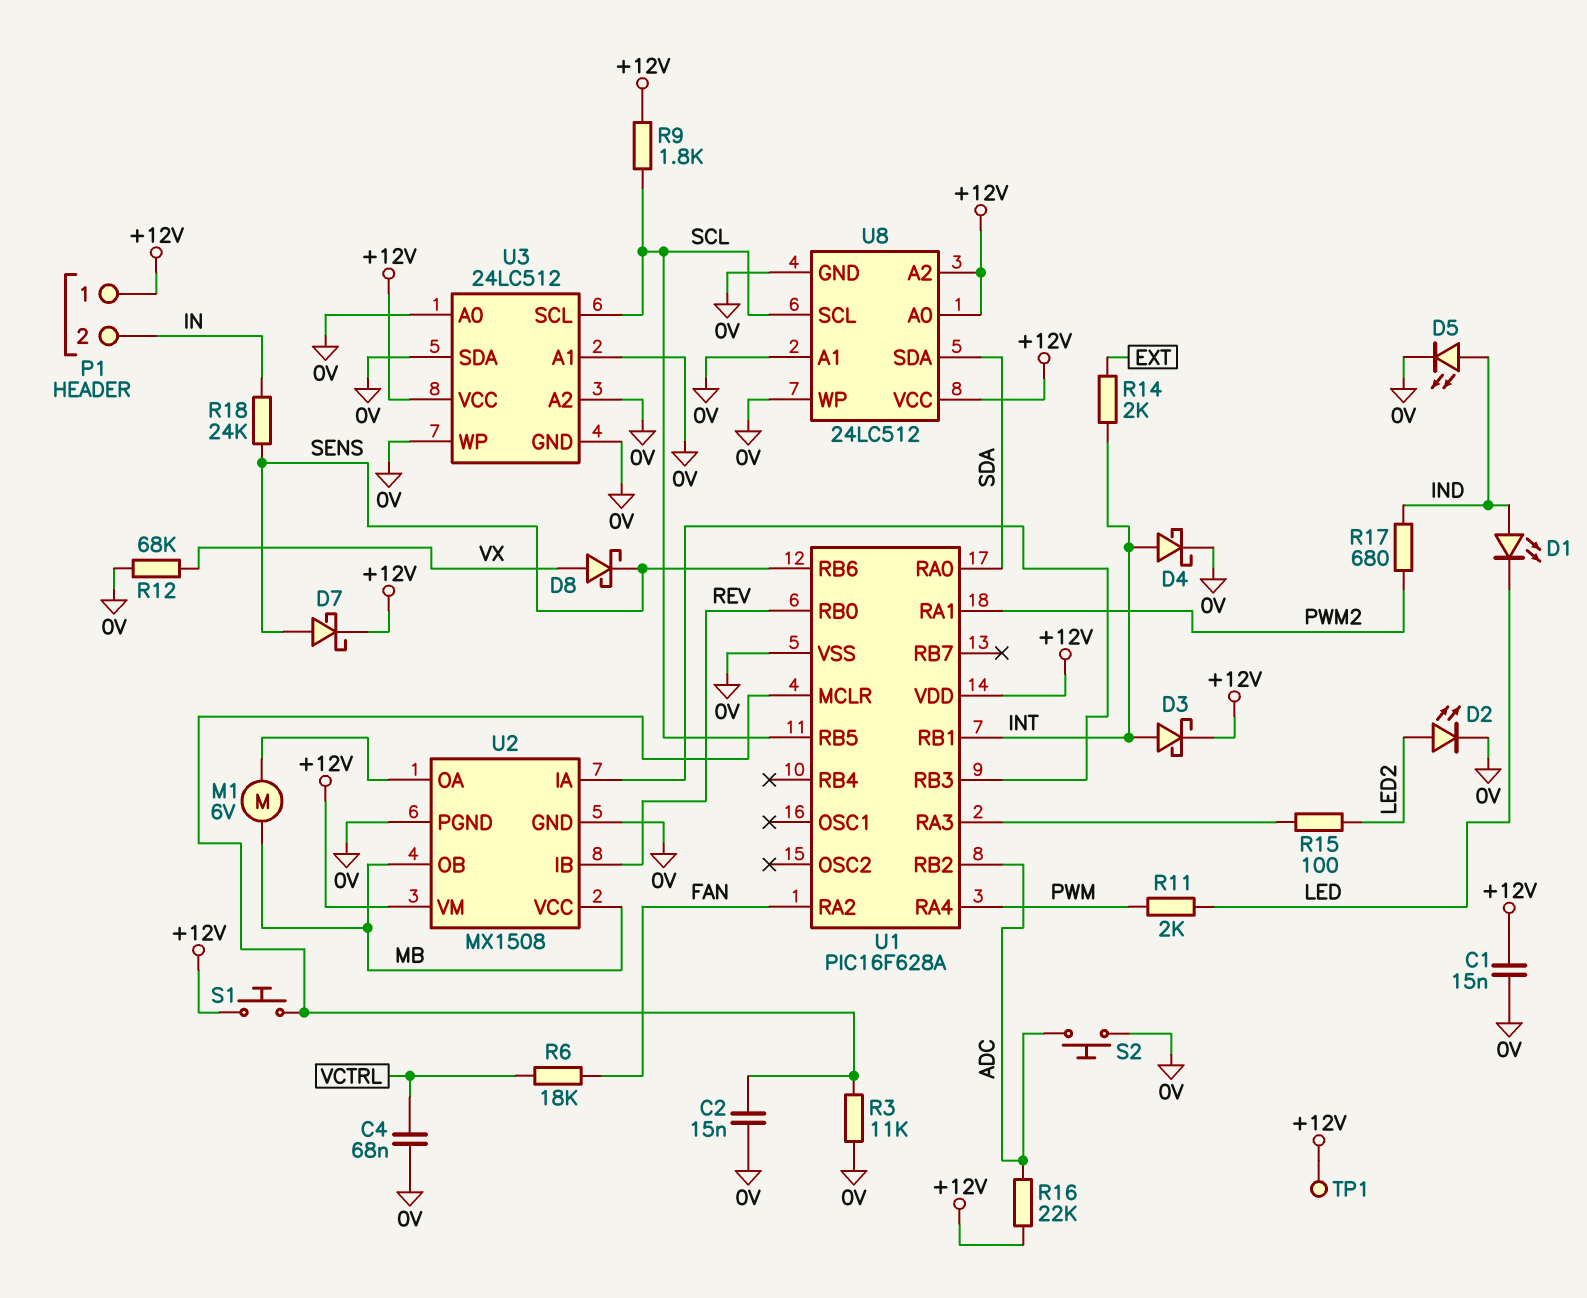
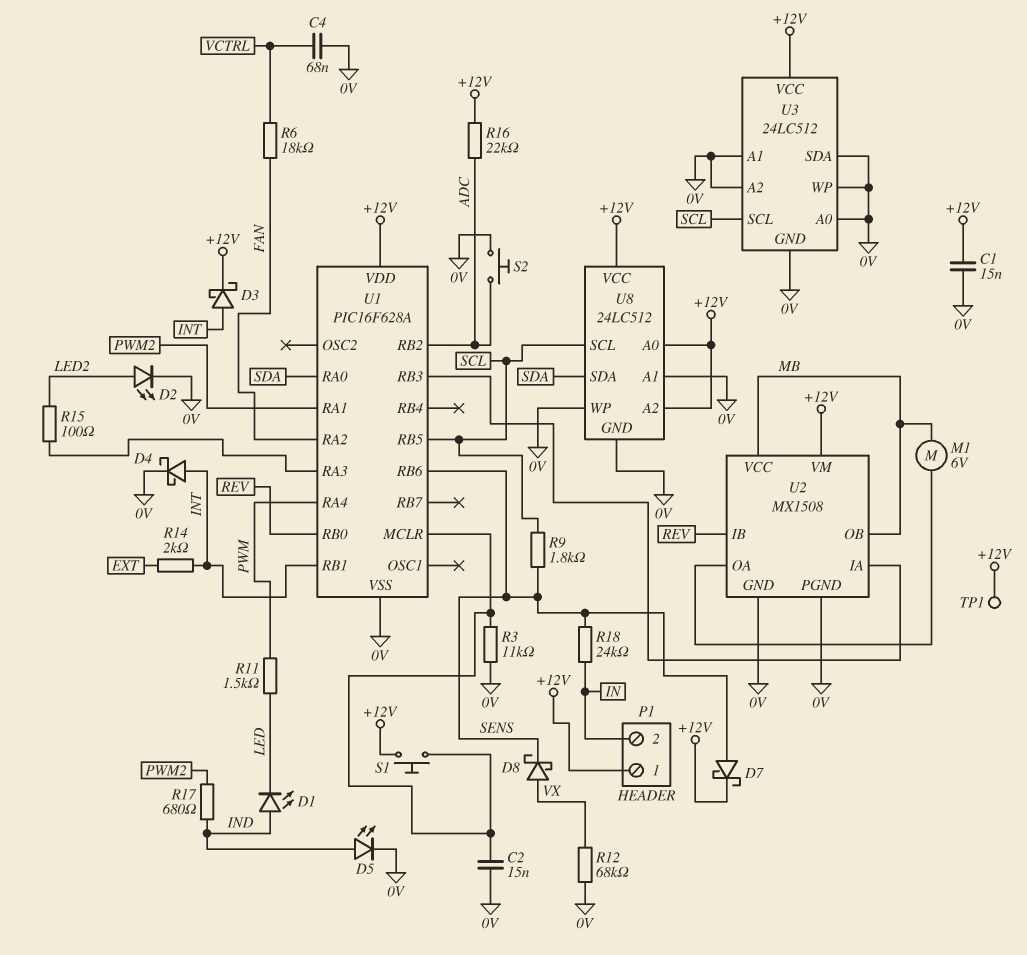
R9: 1.8k (+12V, SCL) -> 1.8k (SCL, SENS)
R11: 2k (LED, PWM) -> 1.5k (LED, PWM)

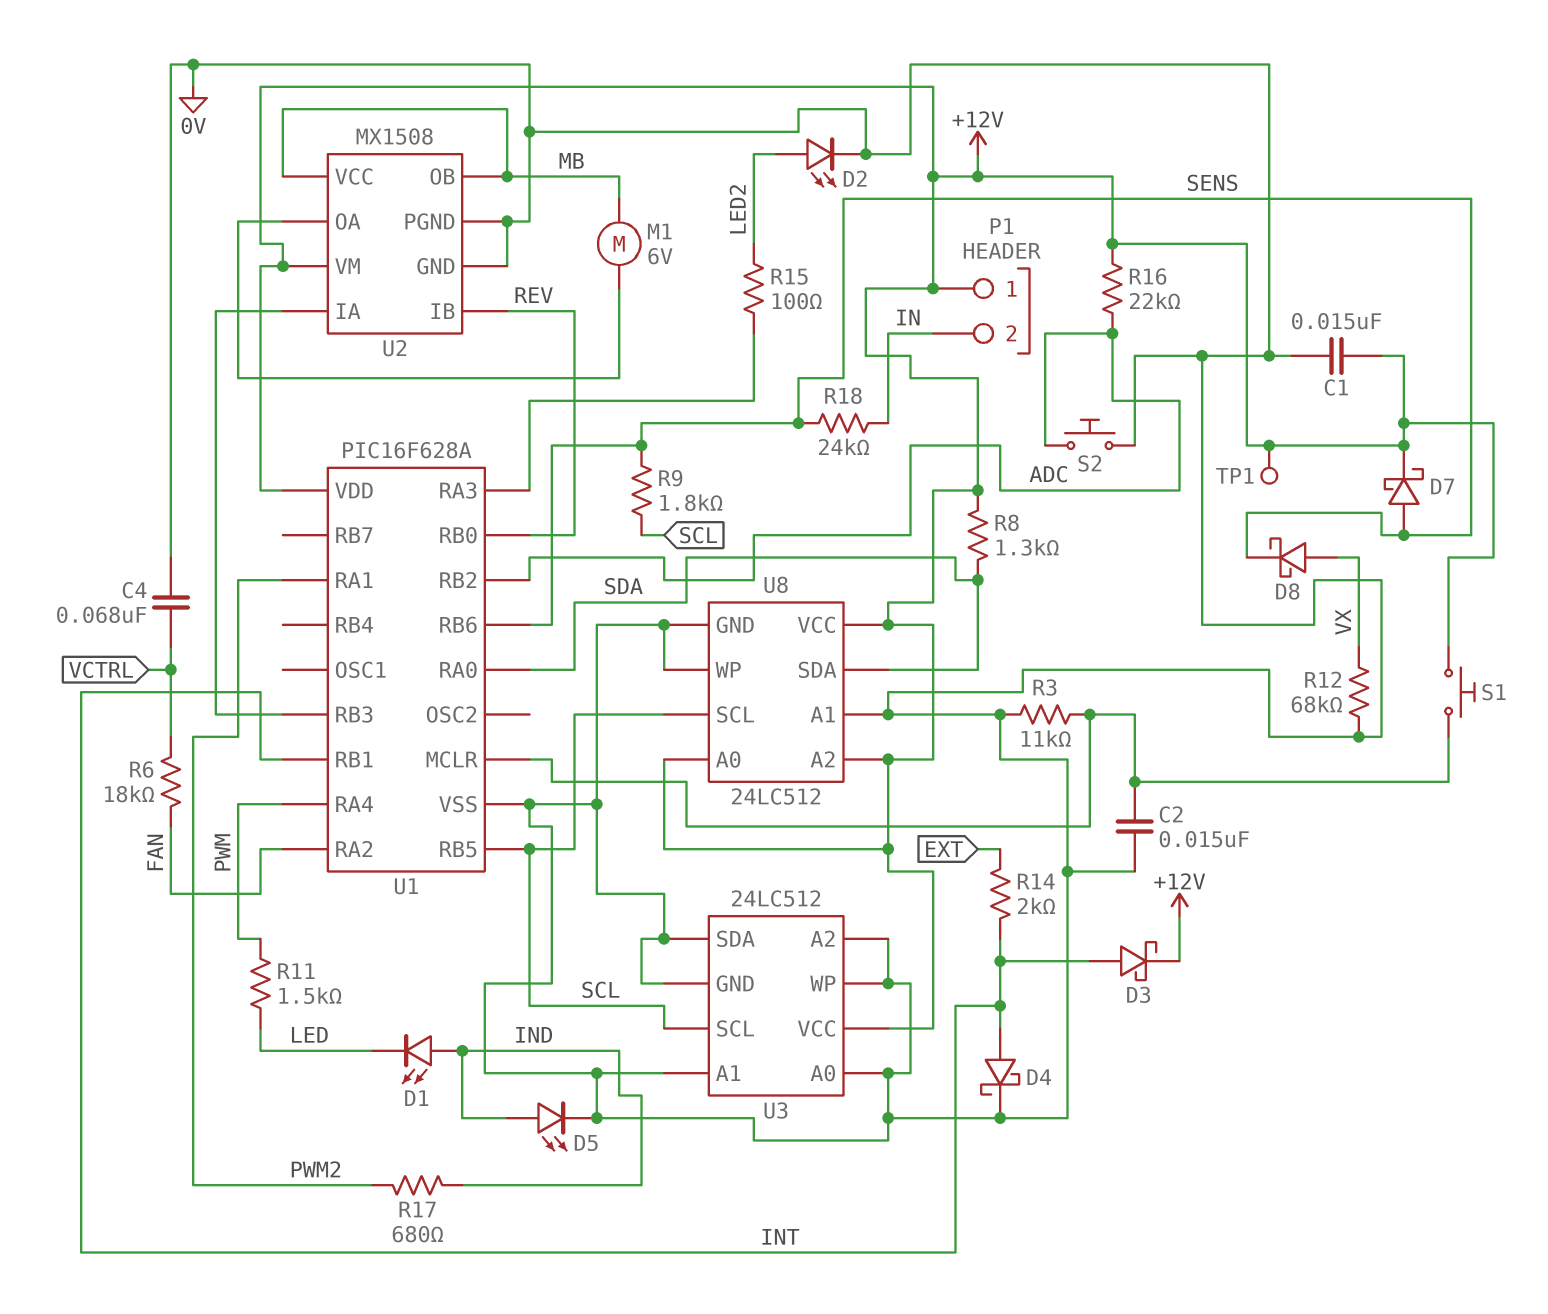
R8: none -> 1.3k (+12V, SDA)

